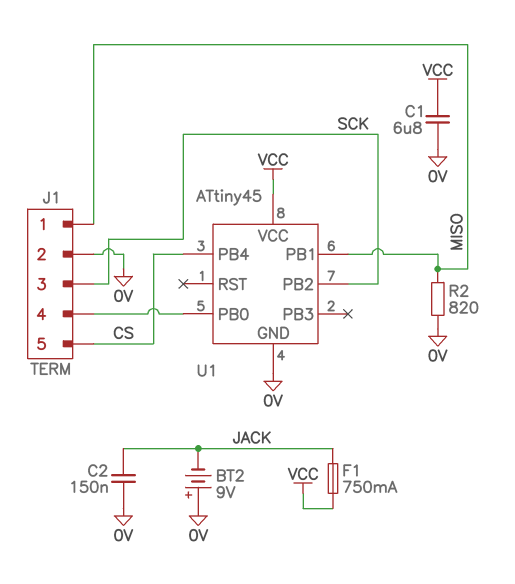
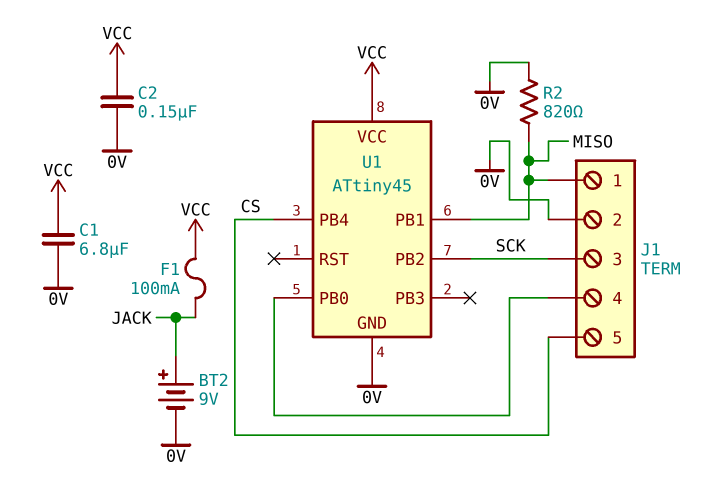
BT2: 9V (plus 0V, minus JACK) -> 9V (plus JACK, minus 0V)
C2: 150nF (0V, JACK) -> 150nF (0V, VCC)
F1: 750mA (JACK, VCC) -> 100mA (JACK, VCC)

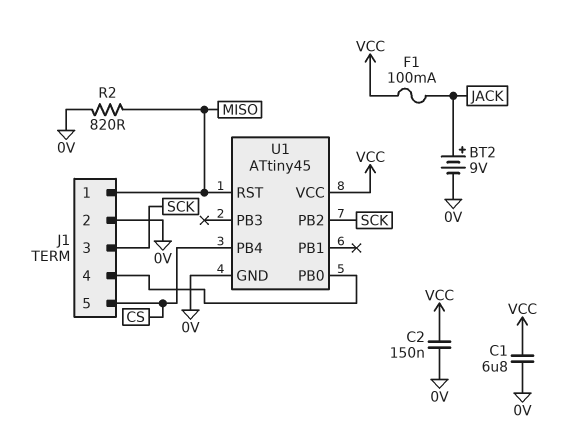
U1 pin PB1: MISO -> none
U1 pin RST: none -> MISO

